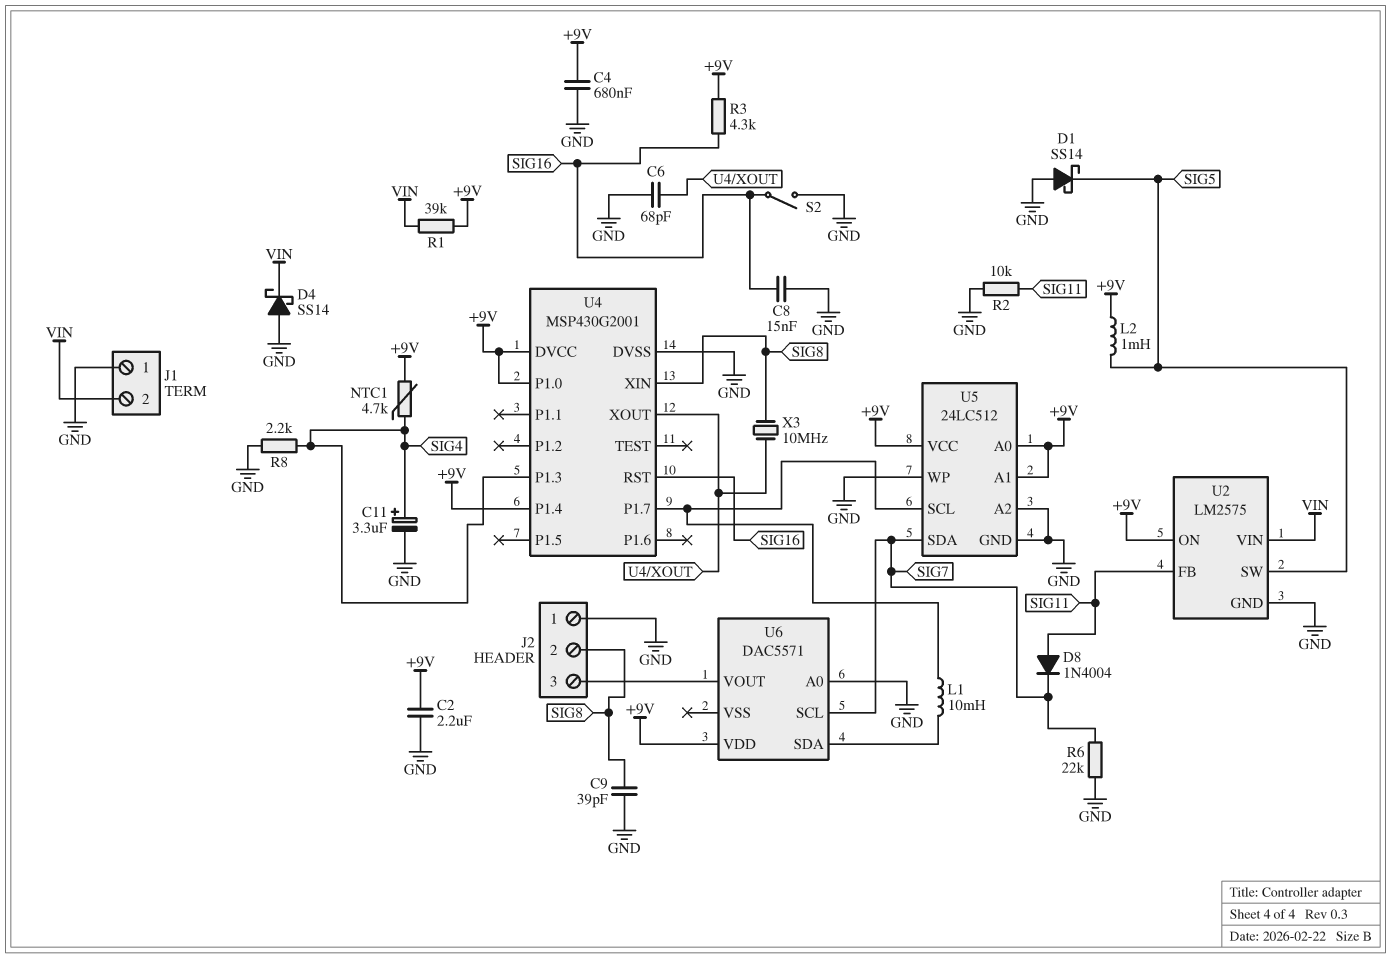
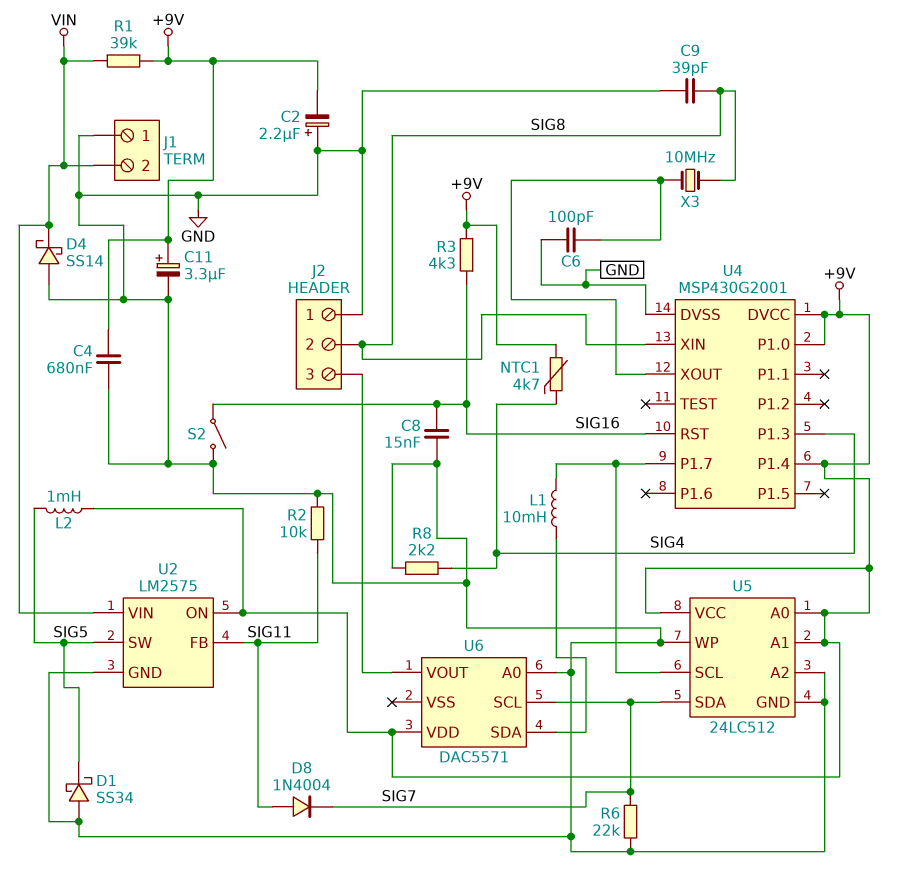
C2: 2.2uF (+9V, GND) -> 2.2uF (plus GND, minus +9V)
C6: 68pF (GND, U4/XOUT) -> 100pF (GND, U4/XOUT)
C11: 3.3uF (plus SIG4, minus GND) -> 3.3uF (plus +9V, minus GND)
D1: schottky SS14 (A GND, K SIG5) -> schottky SS34 (A GND, K SIG5)

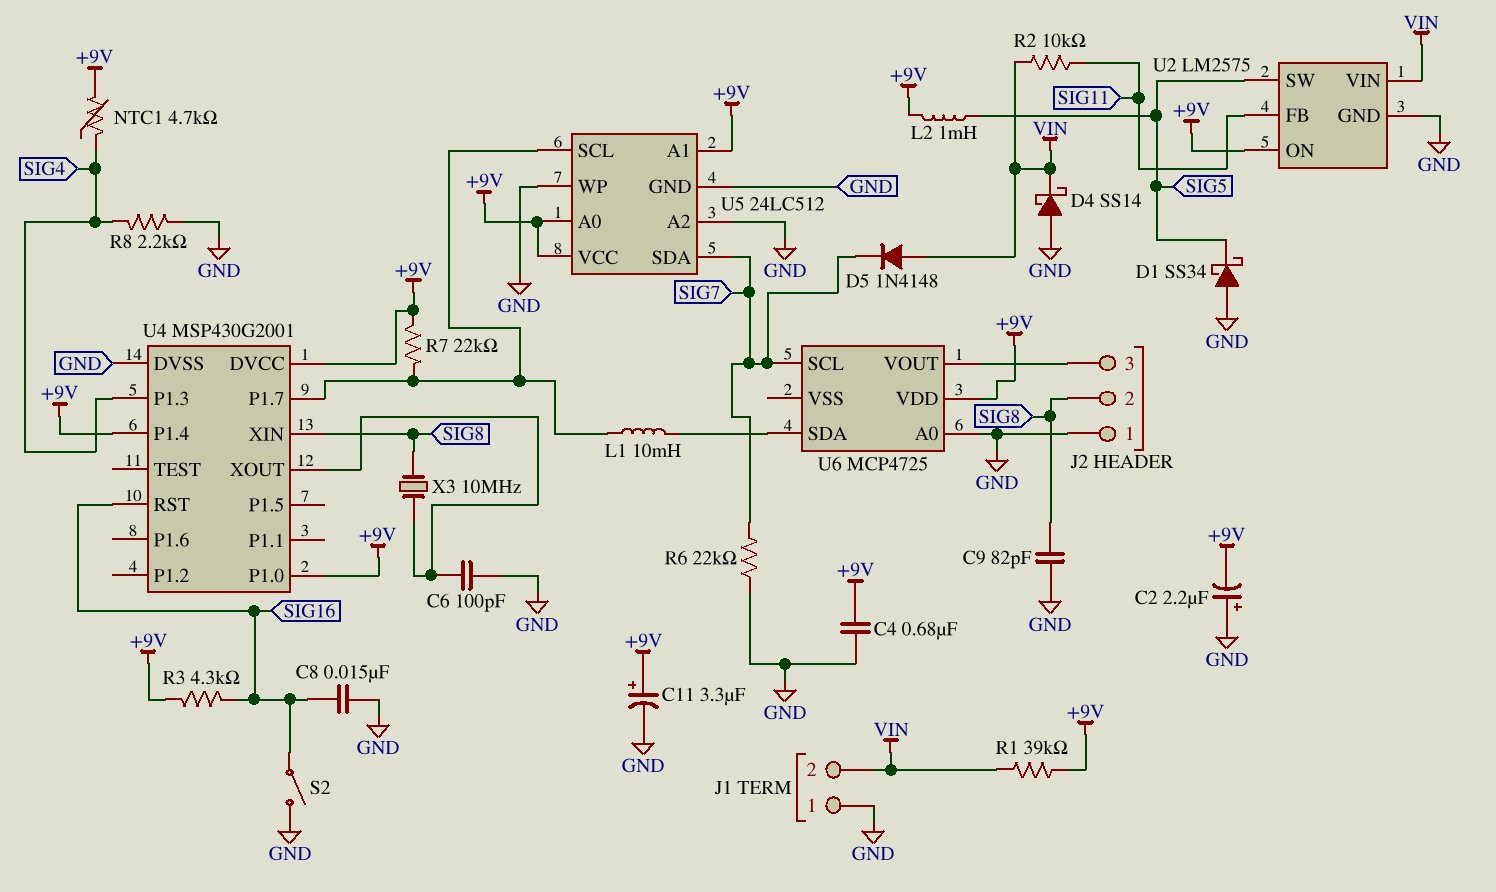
C9: 39pF (GND, SIG8) -> 82pF (GND, SIG8)
D5: none -> diode 1N4148 (A VIN, K SIG7)
D8: diode 1N4004 (A SIG11, K SIG7) -> none
R2: 10k (GND, SIG11) -> 10k (SIG11, VIN)
R7: none -> 22k (+9V, U4/P1.7)
U6: DAC5571 -> MCP4725

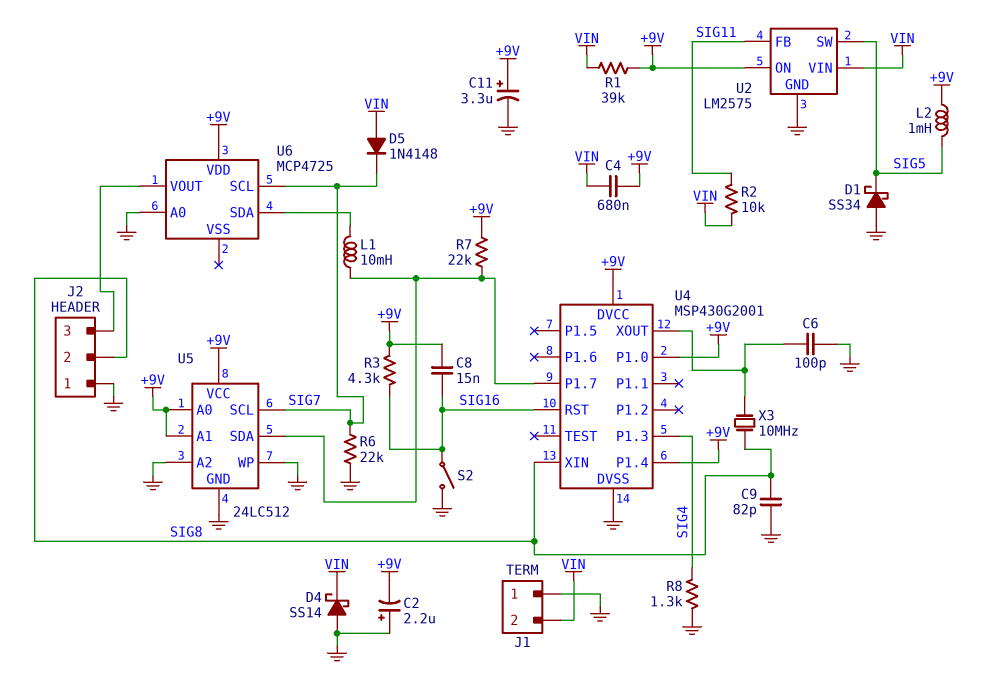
C4: 680nF (+9V, GND) -> 680nF (+9V, VIN)
C8: 15nF (GND, SIG16) -> 15nF (+9V, SIG16)
NTC1: 4.7k (+9V, SIG4) -> none
R8: 2.2k (GND, SIG4) -> 1.3k (GND, SIG4)
U5 pin SCL: U4/P1.7 -> SIG7
U5 pin SDA: SIG7 -> U4/P1.7

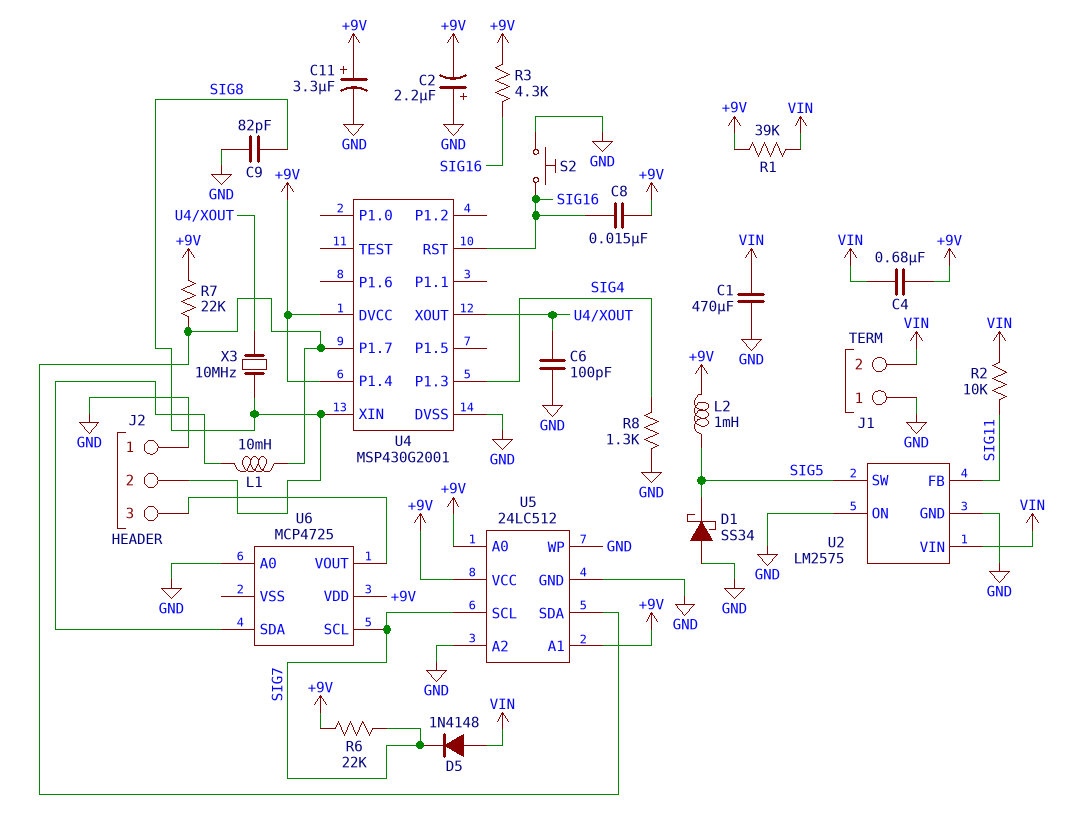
C1: none -> 470uF (GND, VIN)
D4: schottky SS14 (A GND, K VIN) -> none
R6: 22k (GND, SIG7) -> 22k (+9V, SIG7)
S2: switch (GND, SIG16) -> button (GND, SIG16)
U2 pin ON: +9V -> GND
U4 pin P1.0: +9V -> none

